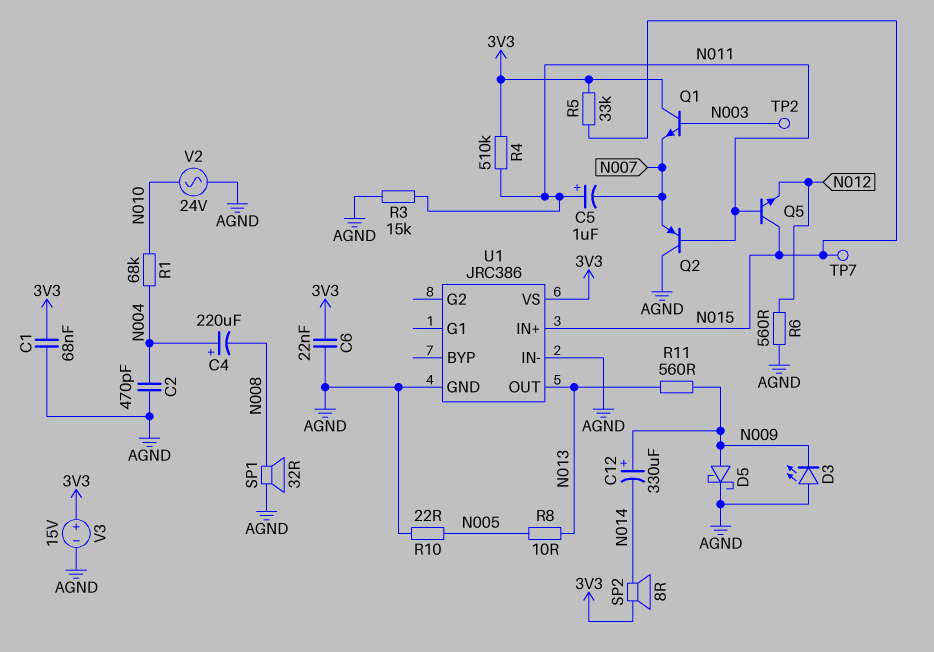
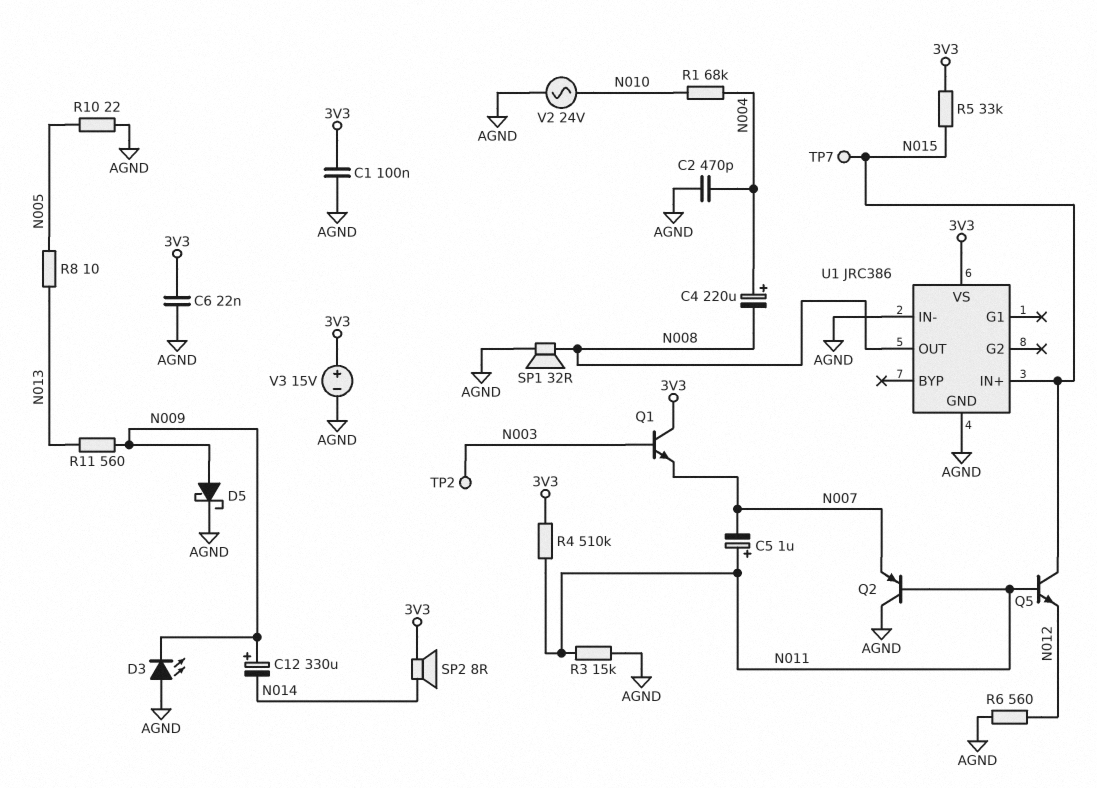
C1: 68nF (3V3, AGND) -> 100nF (3V3, AGND)
U1 pin OUT: N013 -> N008

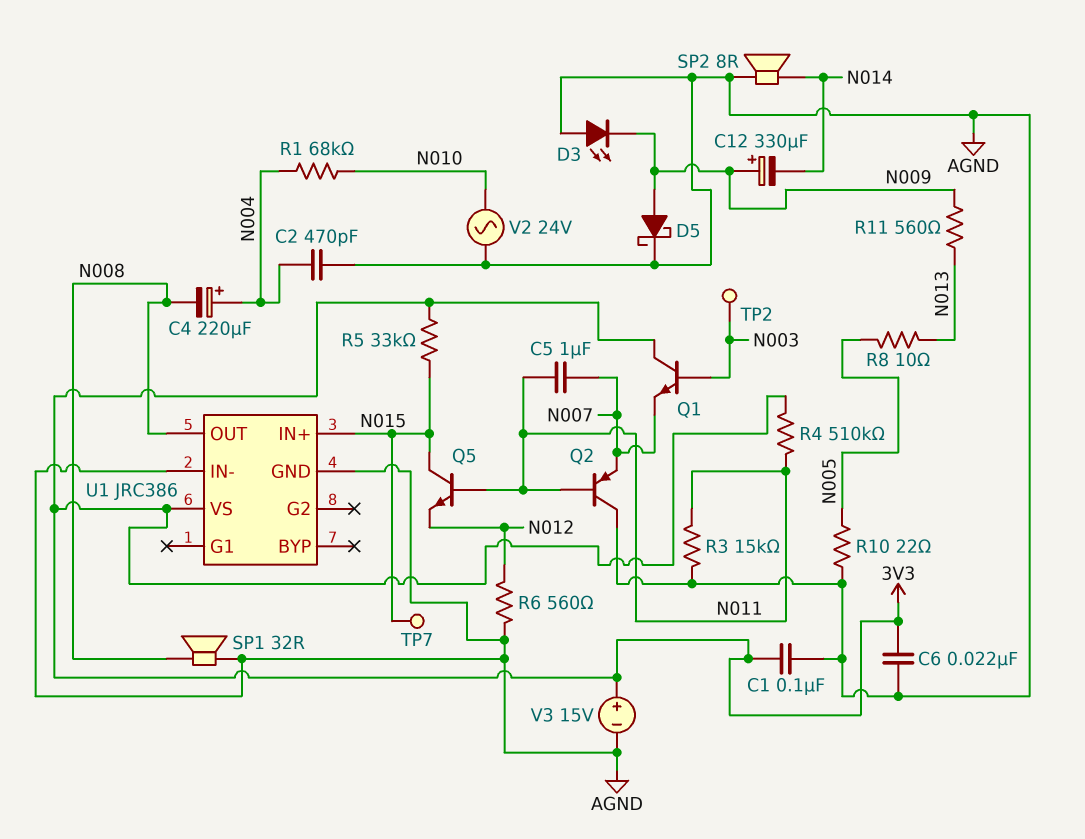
C5: 1uF (plus N011, minus N007) -> 1uF (N007, N011)
SP2: speaker 8R (3V3, N014) -> speaker 8R (AGND, N014)

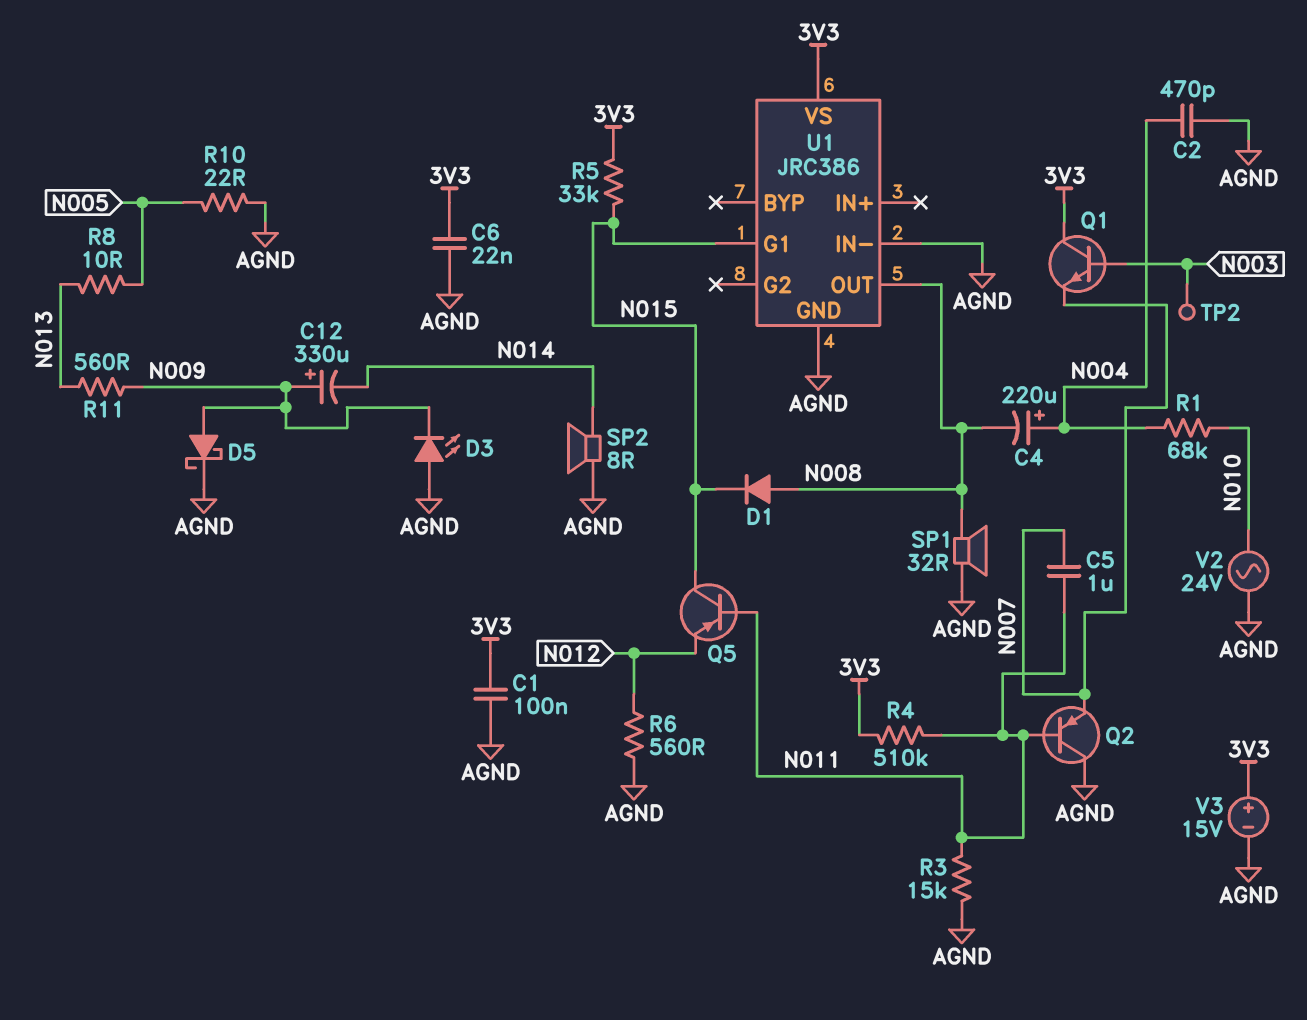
D1: none -> diode (A N008, K N015)
Q5: NPN (B N011, C N015, E N012) -> PNP (B N011, C N015, E N012)
TP7: test point (N015) -> none
U1 pin G1: none -> N015
U1 pin IN+: N015 -> none

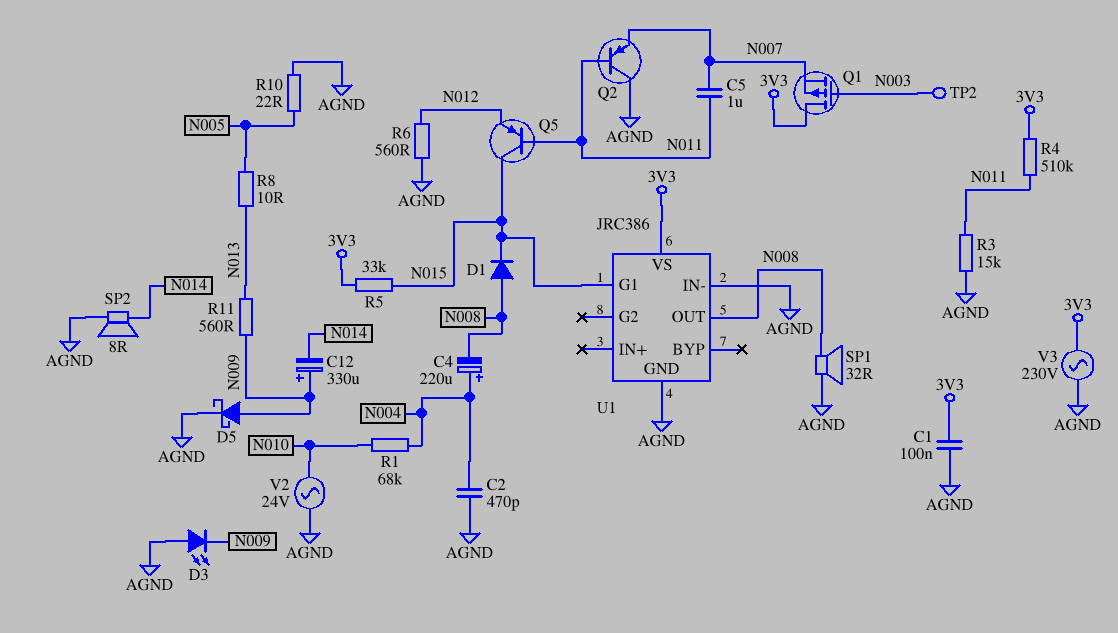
C6: 22nF (3V3, AGND) -> none
Q1: NPN (B N003, C 3V3, E N007) -> PMOS (G N003, D 3V3, S N007)
V3: 15V (plus 3V3, minus AGND) -> AC 230V (3V3, AGND)

